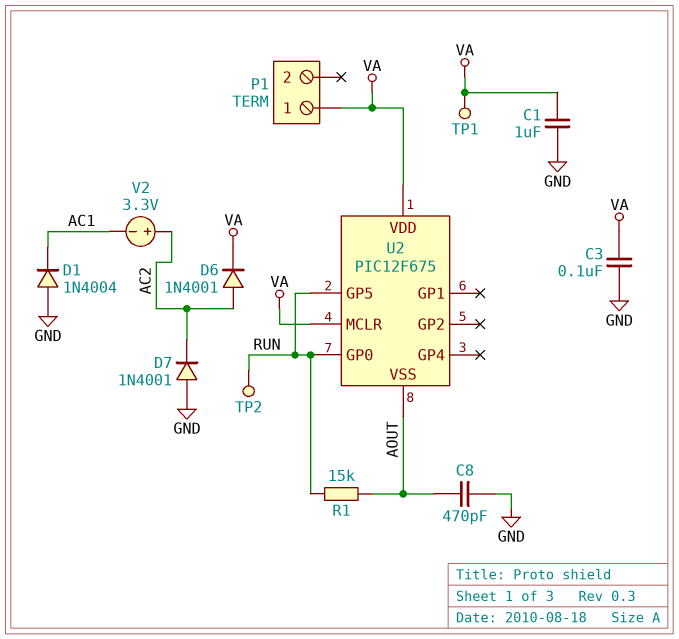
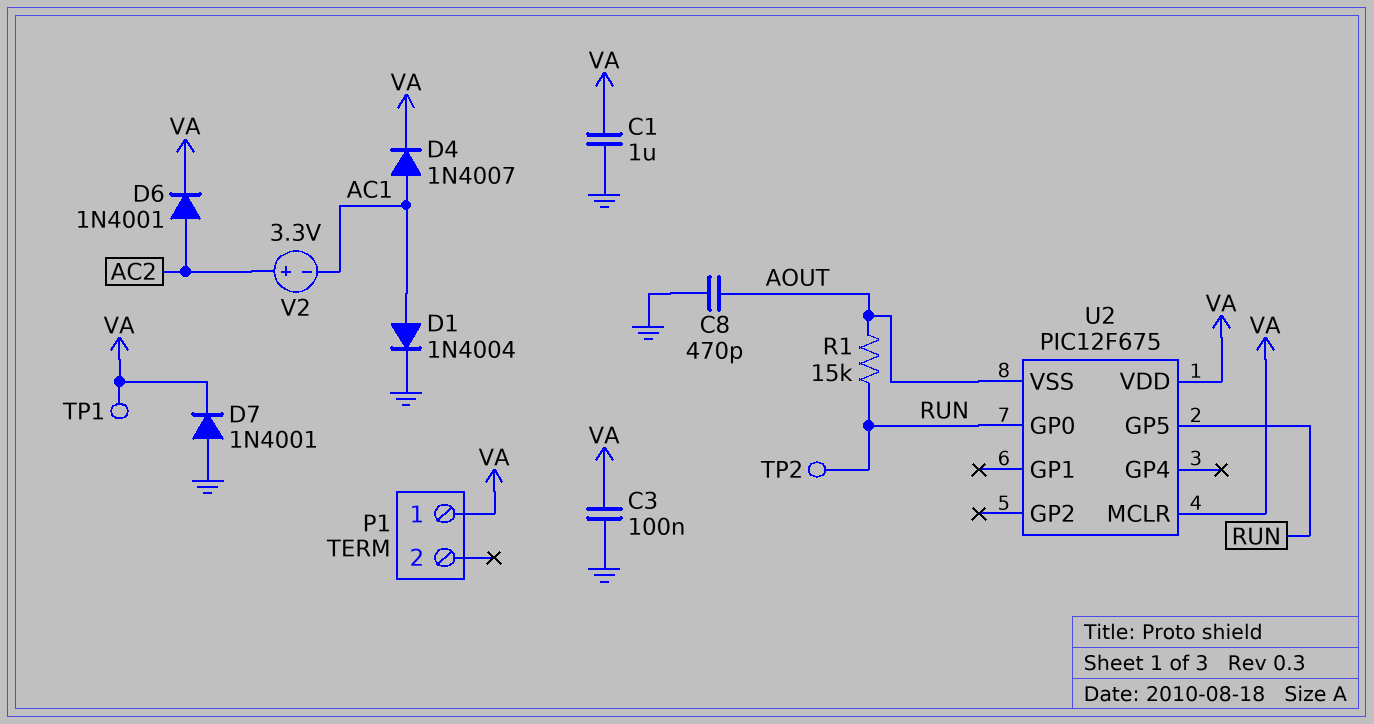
D1: diode 1N4004 (A GND, K AC1) -> diode 1N4004 (A AC1, K GND)
D4: none -> diode 1N4007 (A AC1, K VA)
D7: diode 1N4001 (A GND, K AC2) -> diode 1N4001 (A GND, K VA)

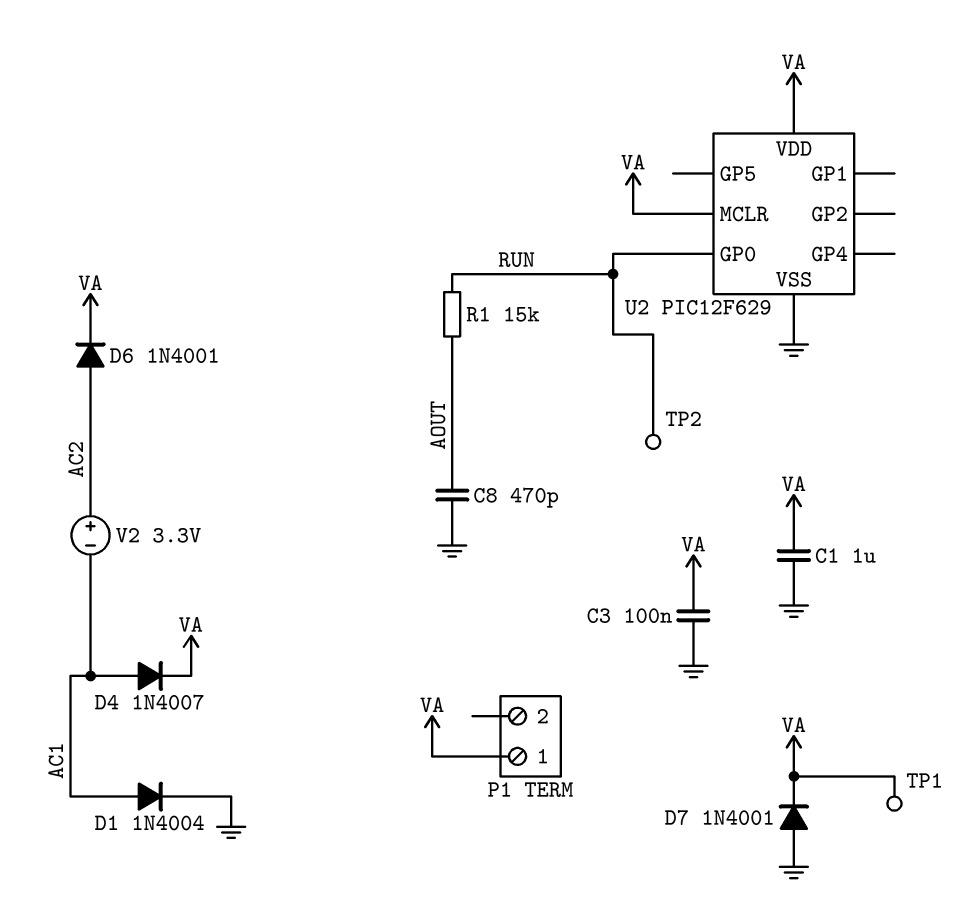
U2: PIC12F675 -> PIC12F629
U2 pin GP5: RUN -> none
U2 pin VSS: AOUT -> GND

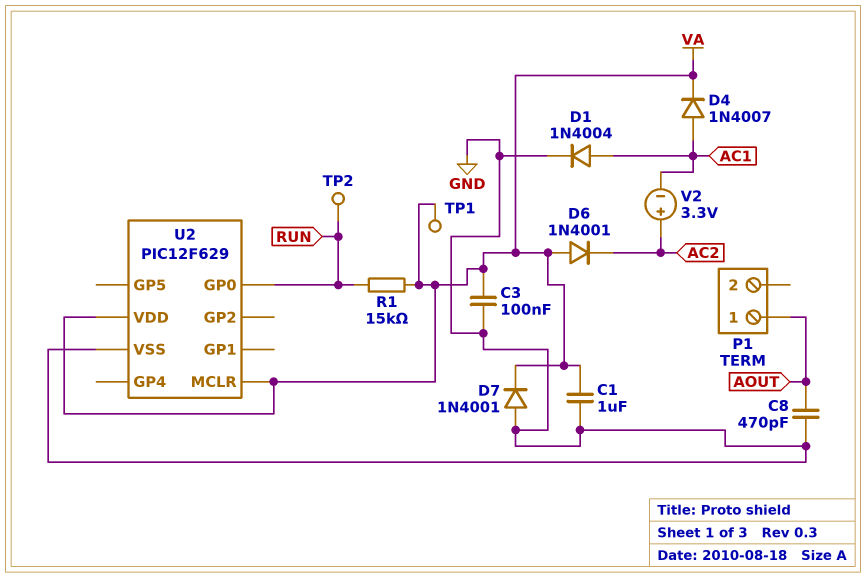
D6: diode 1N4001 (A AC2, K VA) -> diode 1N4001 (A VA, K AC2)
P1 pin 1: VA -> AOUT
R1: 15k (AOUT, RUN) -> 15k (RUN, VA)

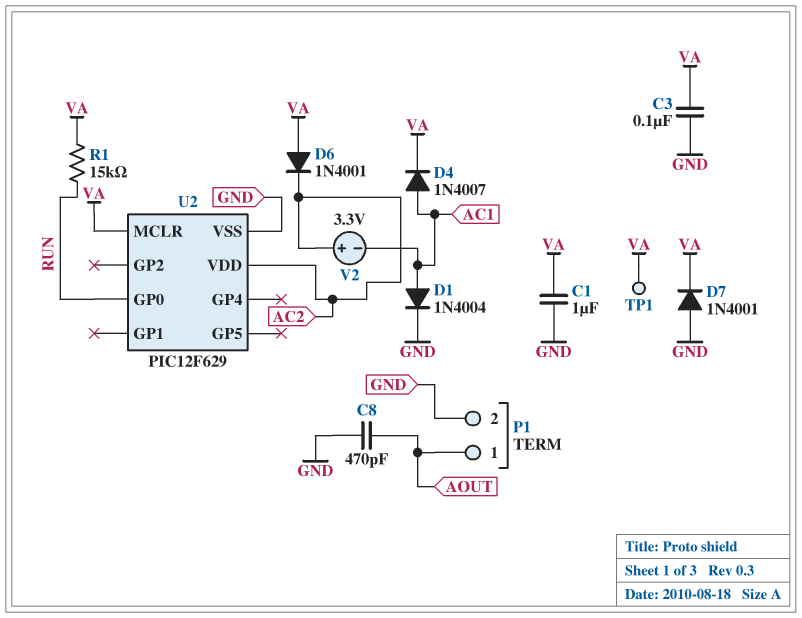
P1 pin 2: none -> GND
TP2: test point (RUN) -> none
U2 pin VDD: VA -> AC2

